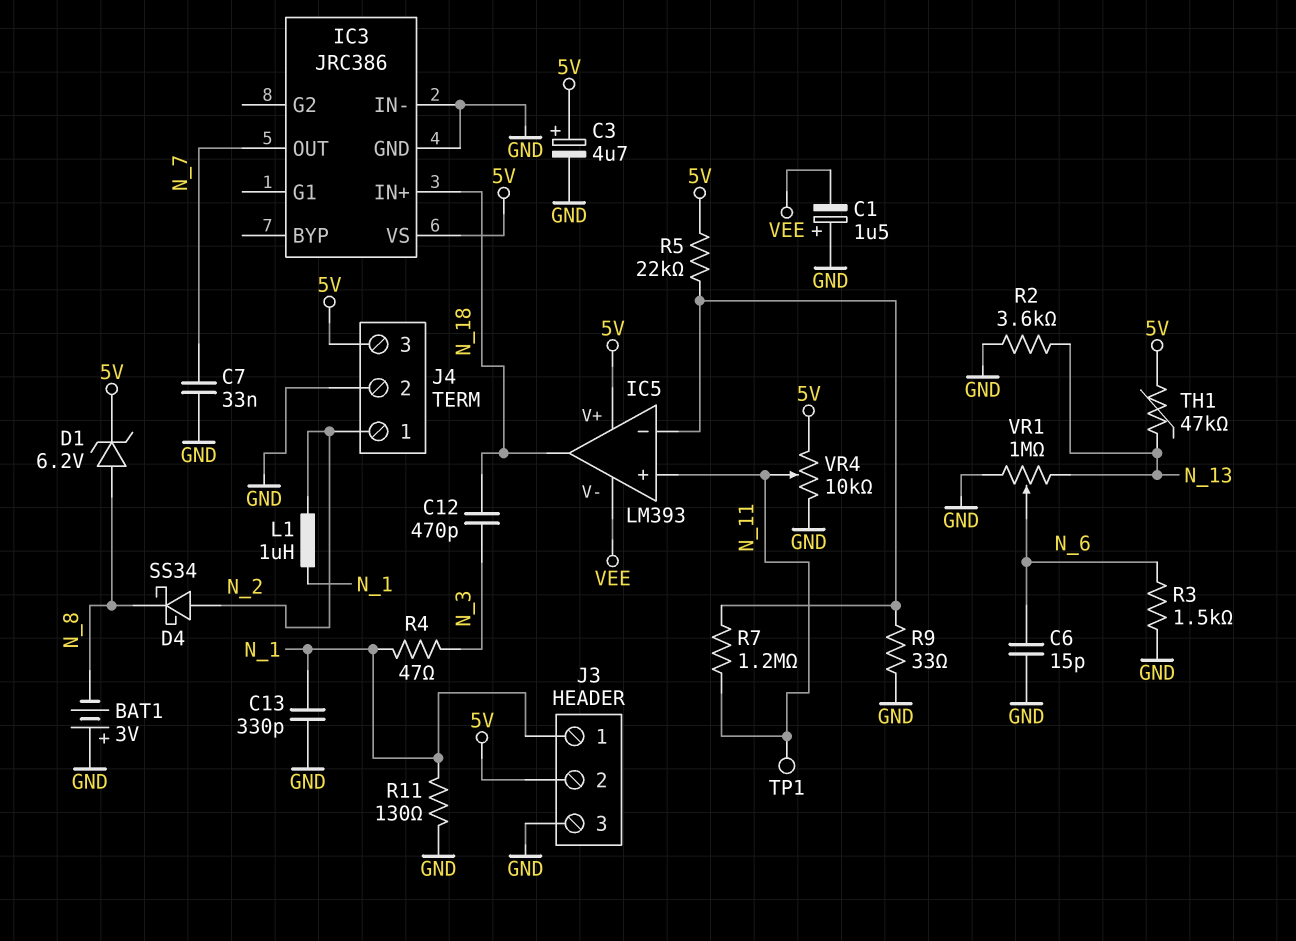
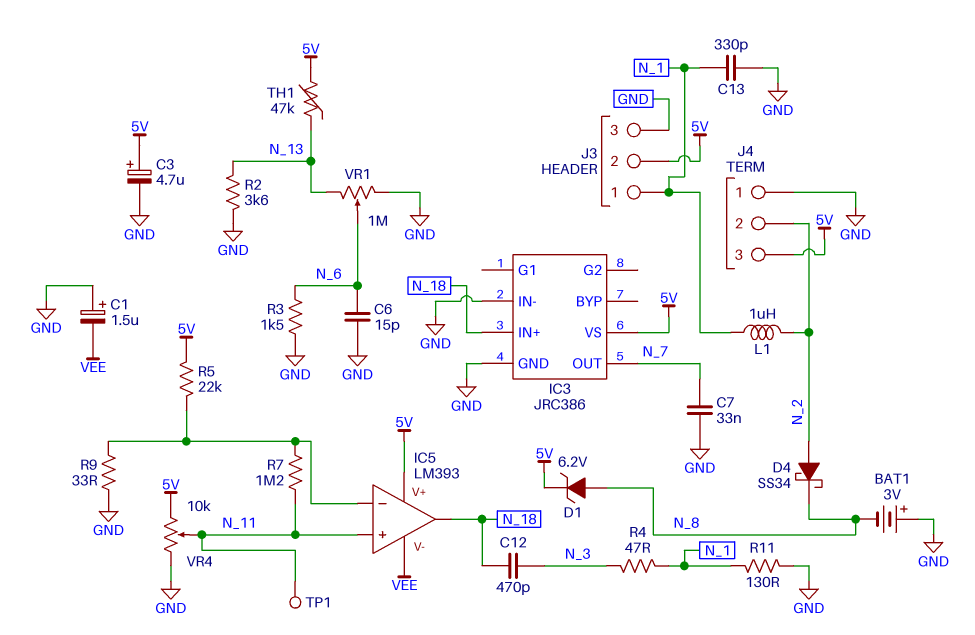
J4 pin 1: N_2 -> GND
J4 pin 2: GND -> N_2

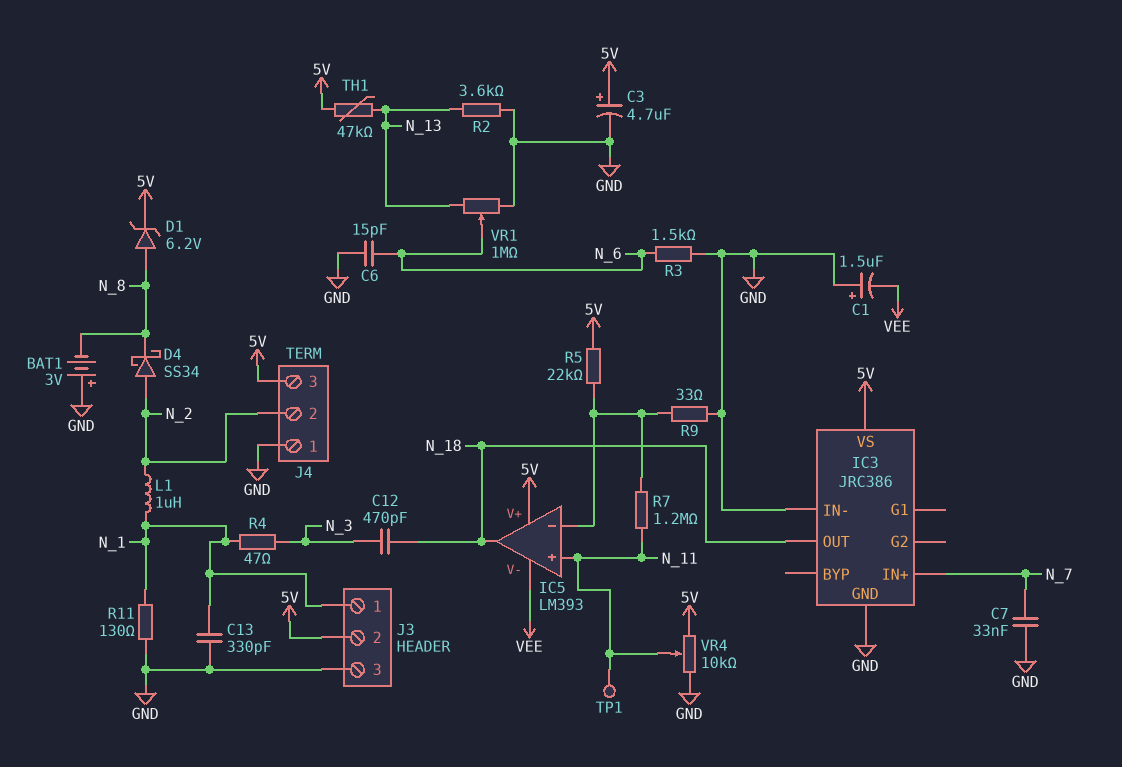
IC3 pin IN+: N_18 -> N_7
IC3 pin OUT: N_7 -> N_18

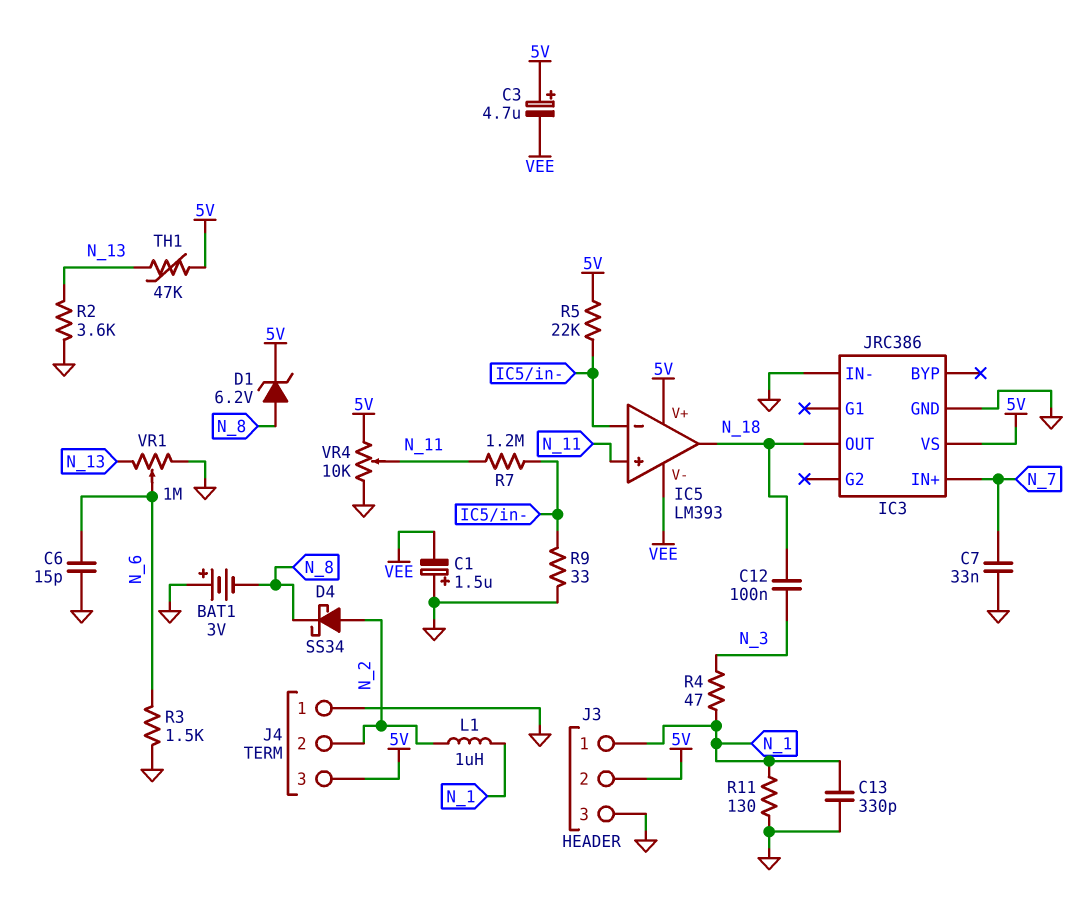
C3: 4.7uF (plus 5V, minus GND) -> 4.7uF (plus 5V, minus VEE)
C12: 470pF (N_3, N_18) -> 100nF (N_3, N_18)
TP1: test point (N_11) -> none

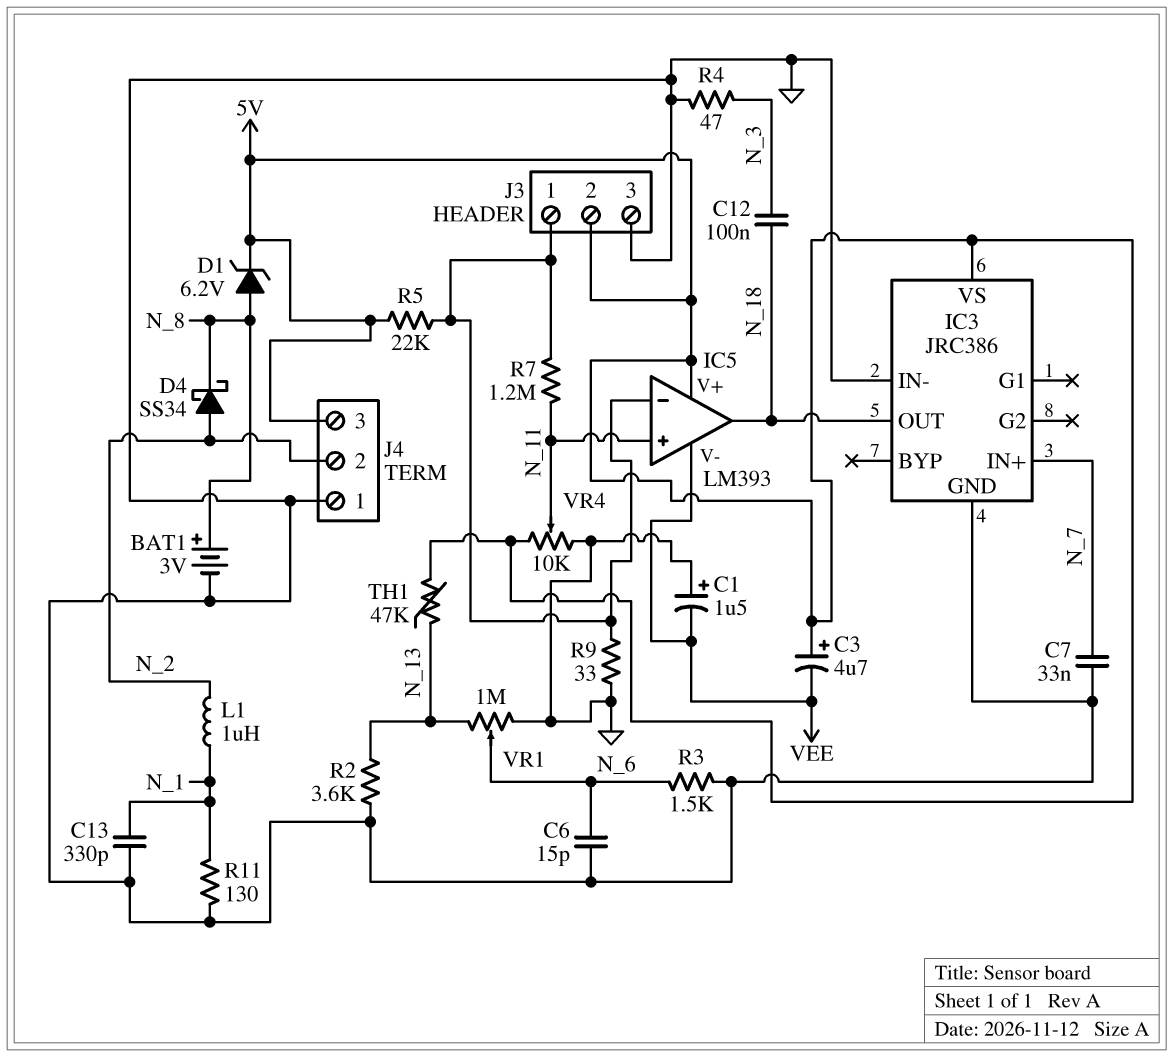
BAT1: 3V (plus GND, minus N_8) -> 3V (plus N_8, minus GND)
J3 pin 1: N_1 -> IC5/in-
R4: 47 (N_1, N_3) -> 47 (GND, N_3)

